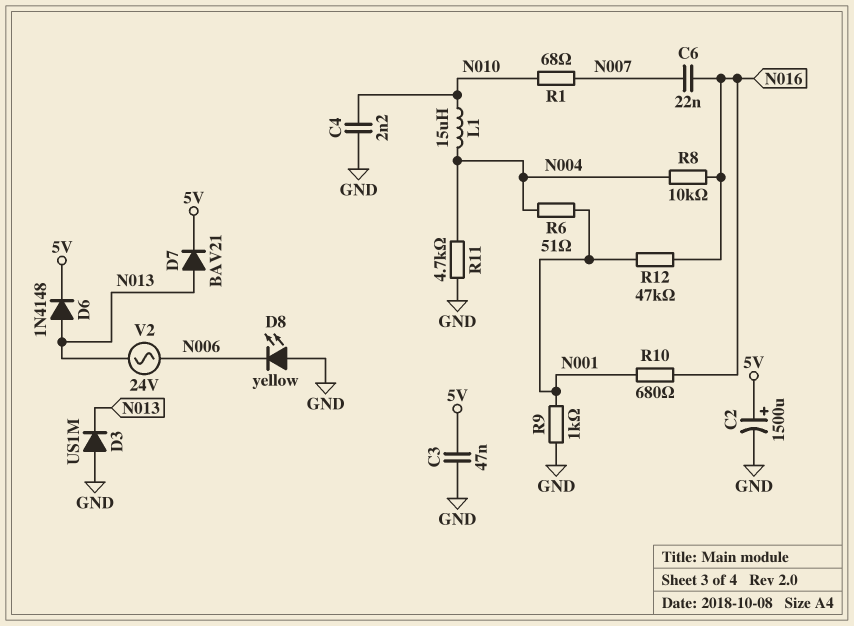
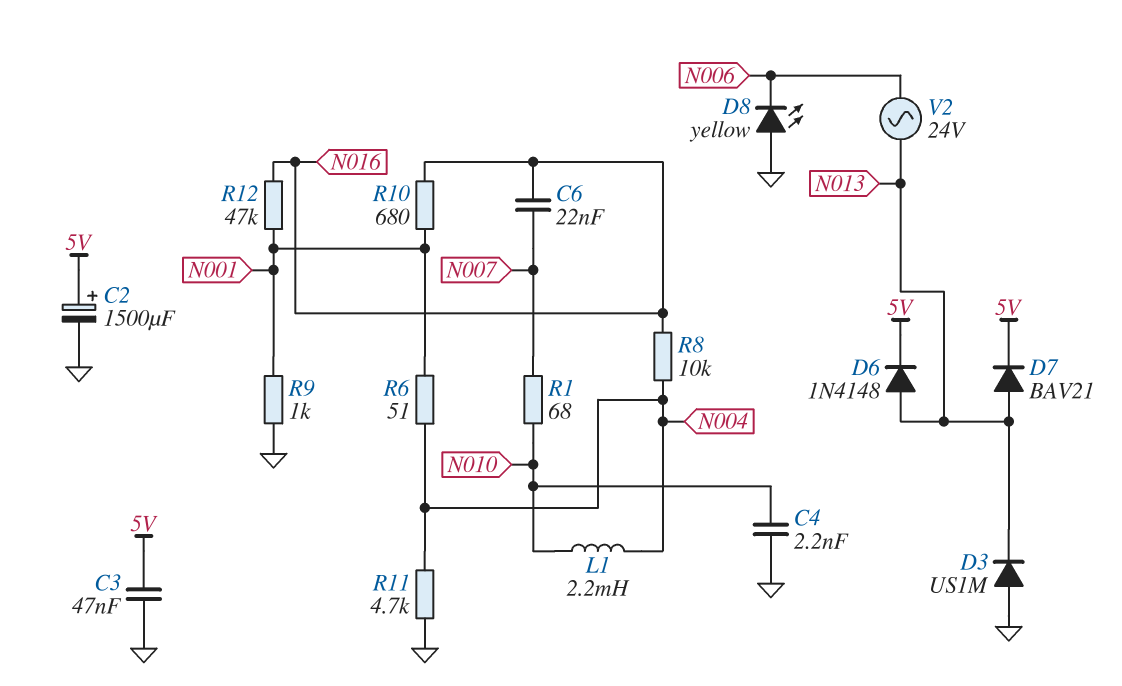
L1: 15uH (N004, N010) -> 2.2mH (N004, N010)

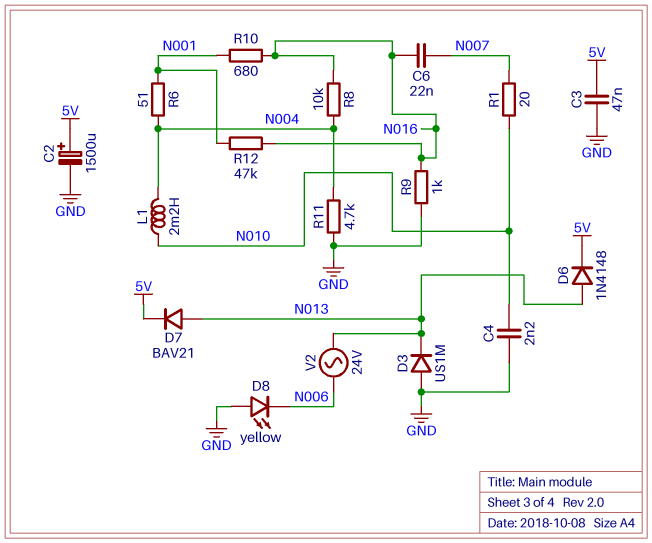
R1: 68 (N007, N010) -> 20 (N007, N010)
R9: 1k (GND, N001) -> 1k (GND, N016)

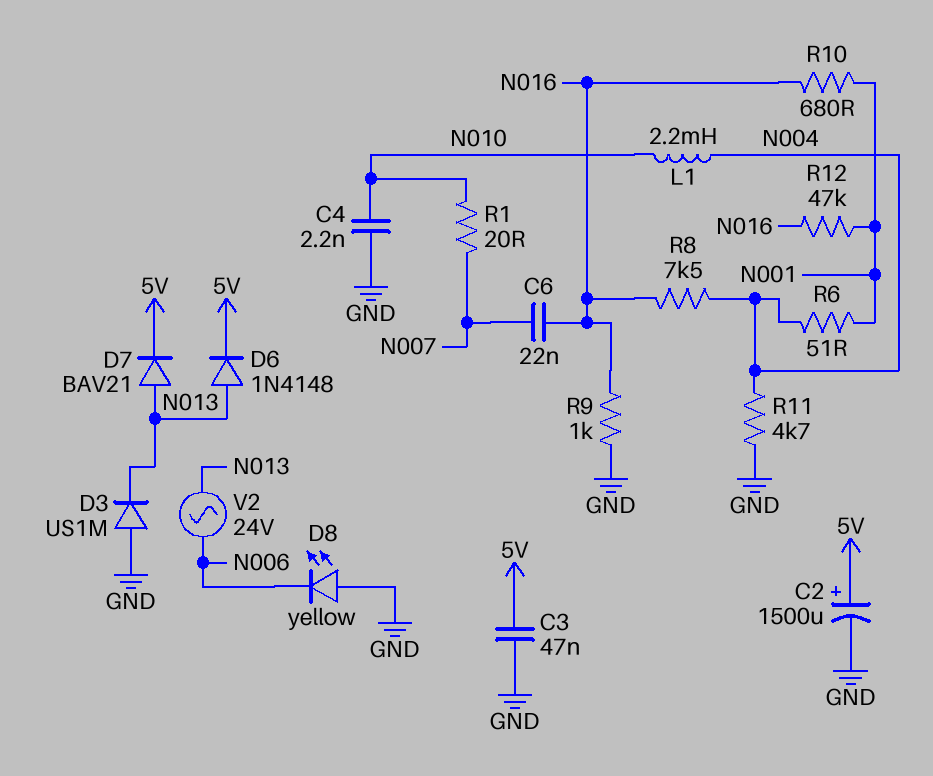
R8: 10k (N004, N016) -> 7.5k (N004, N016)

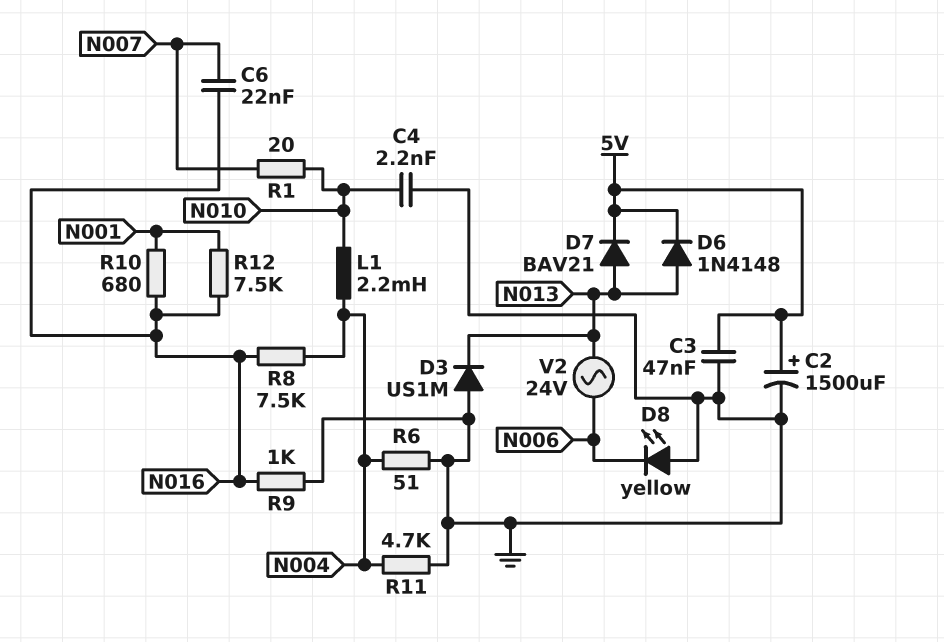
R6: 51 (N001, N004) -> 51 (GND, N004)
R12: 47k (N001, N016) -> 7.5k (N001, N016)

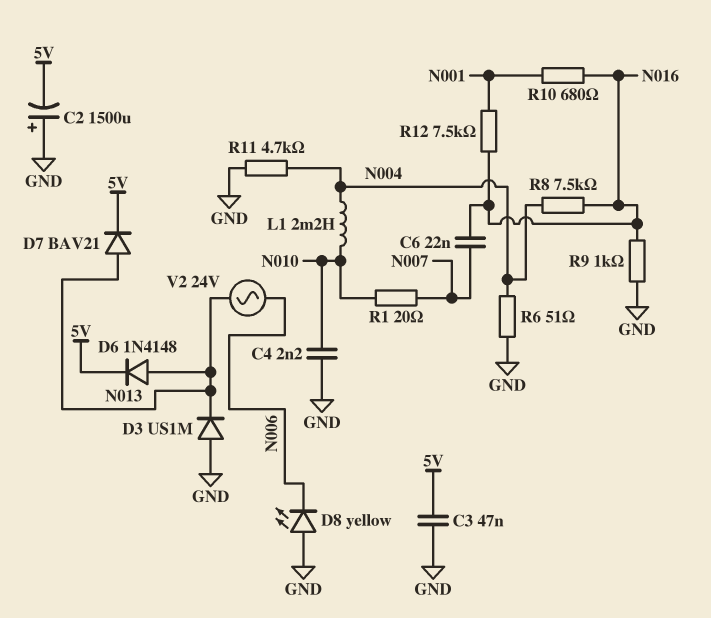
C2: 1500uF (plus 5V, minus GND) -> 1500uF (plus GND, minus 5V)

